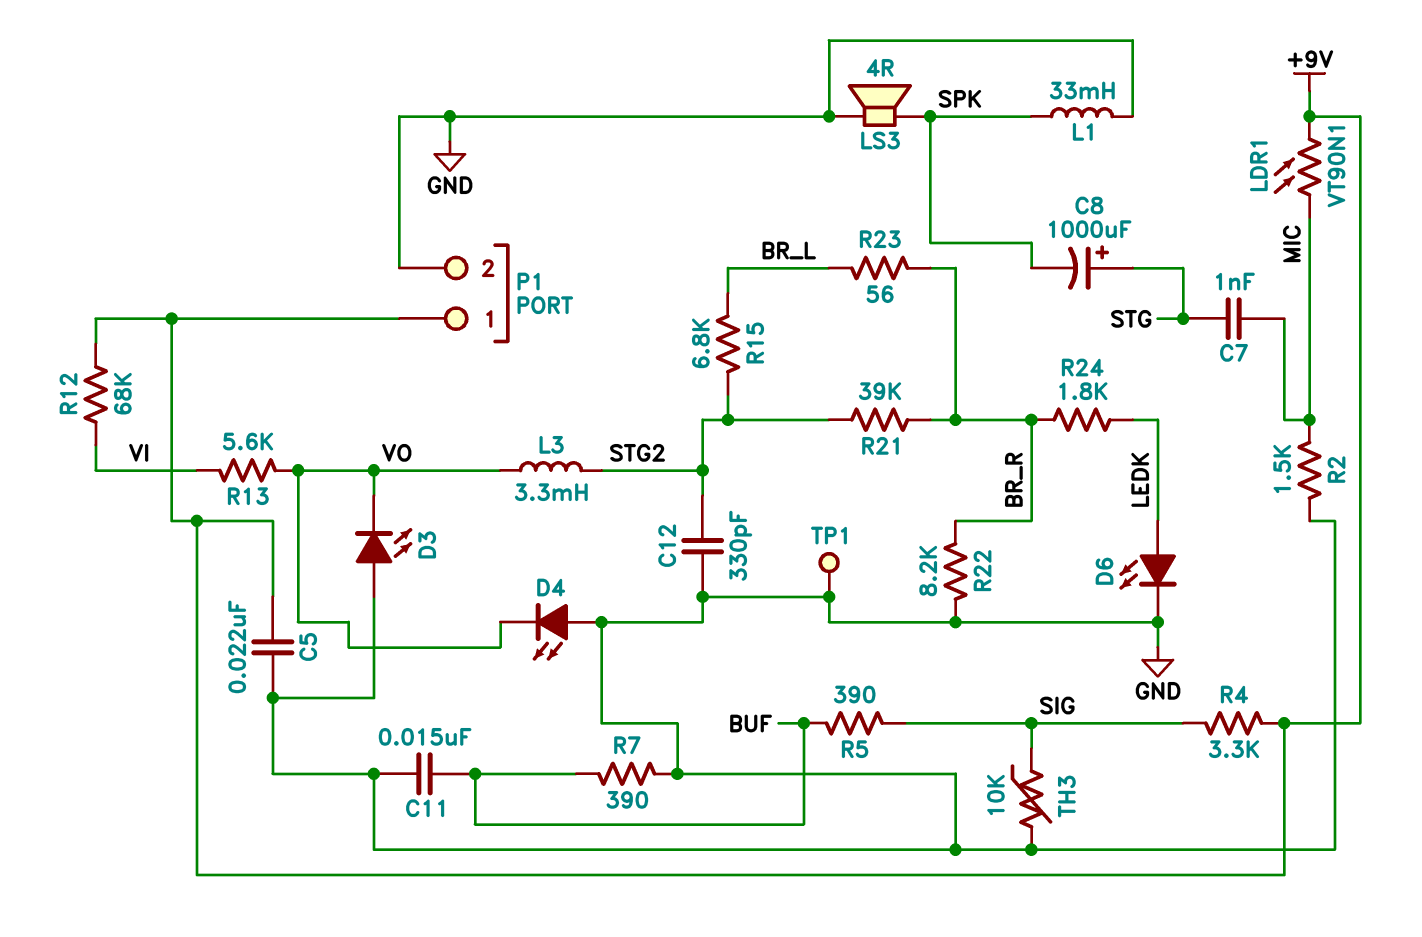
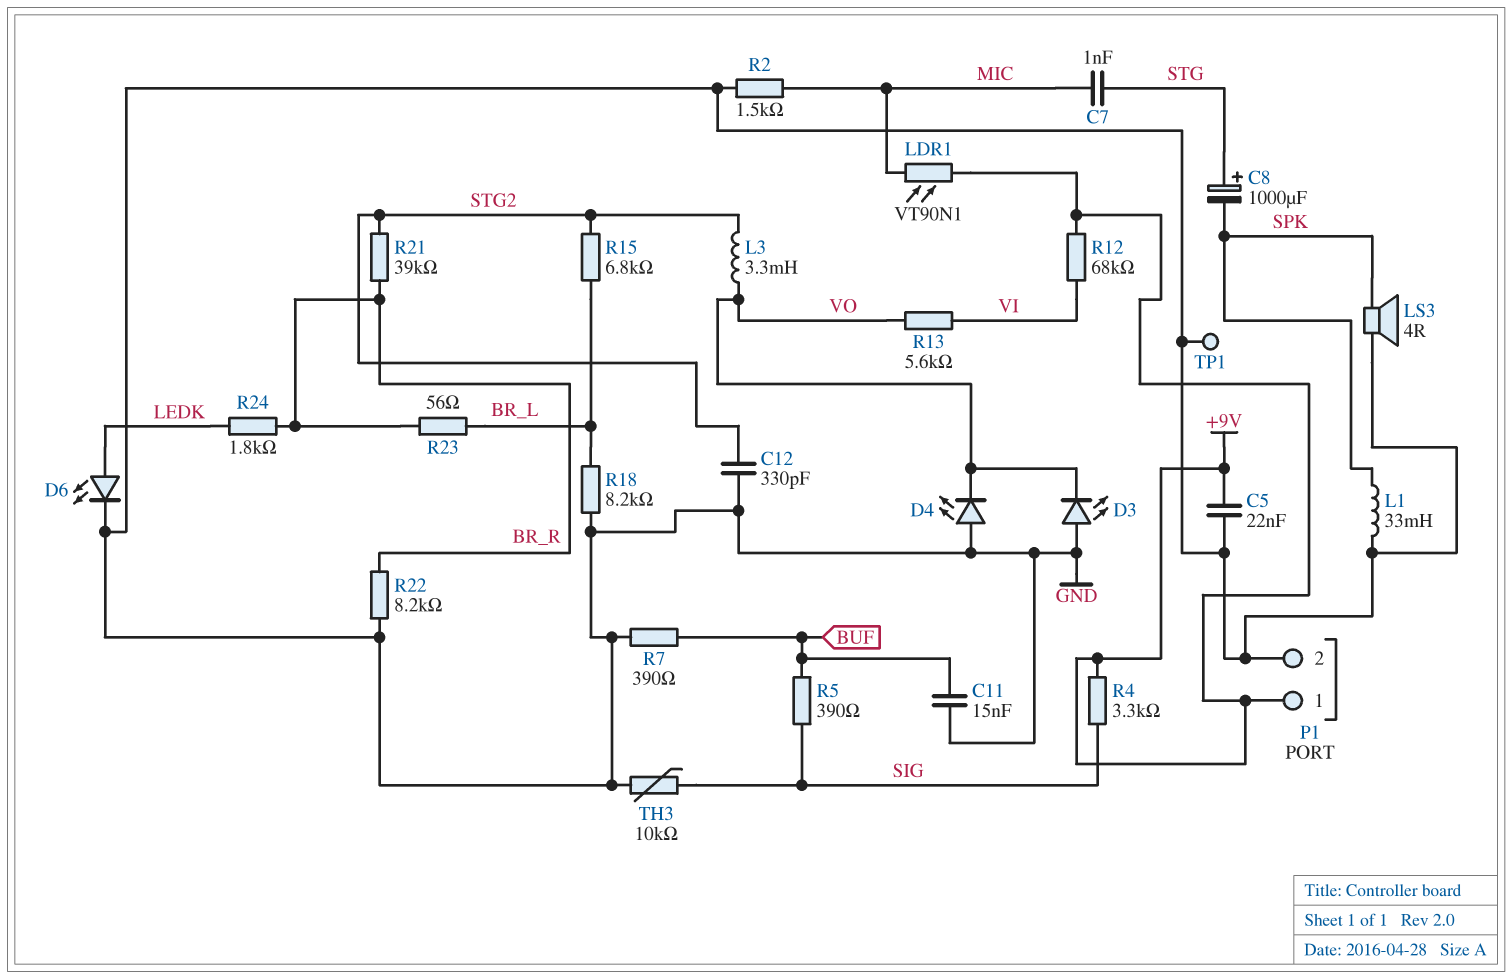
R18: none -> 8.2k (BR_L, GND)

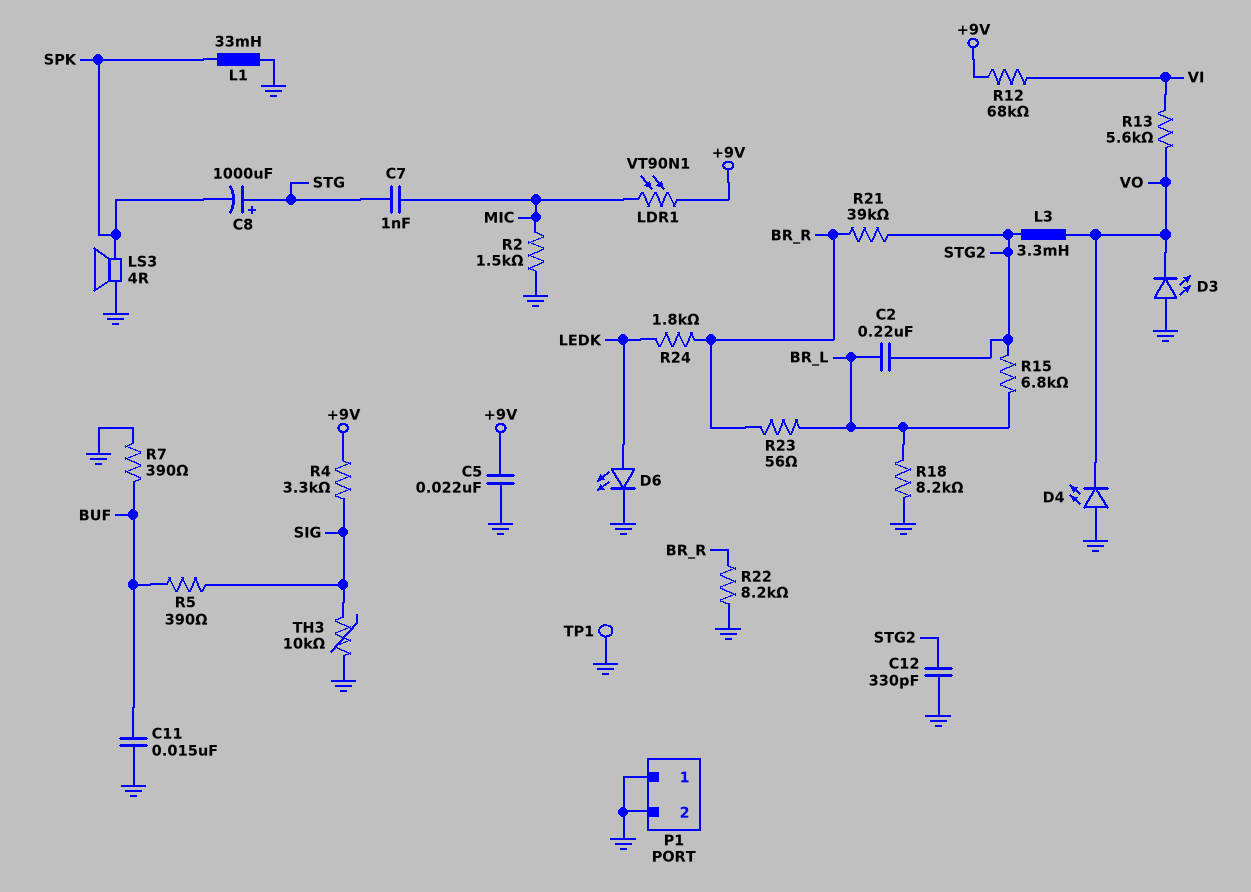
C2: none -> 220nF (BR_L, STG2)
P1 pin 1: +9V -> GND

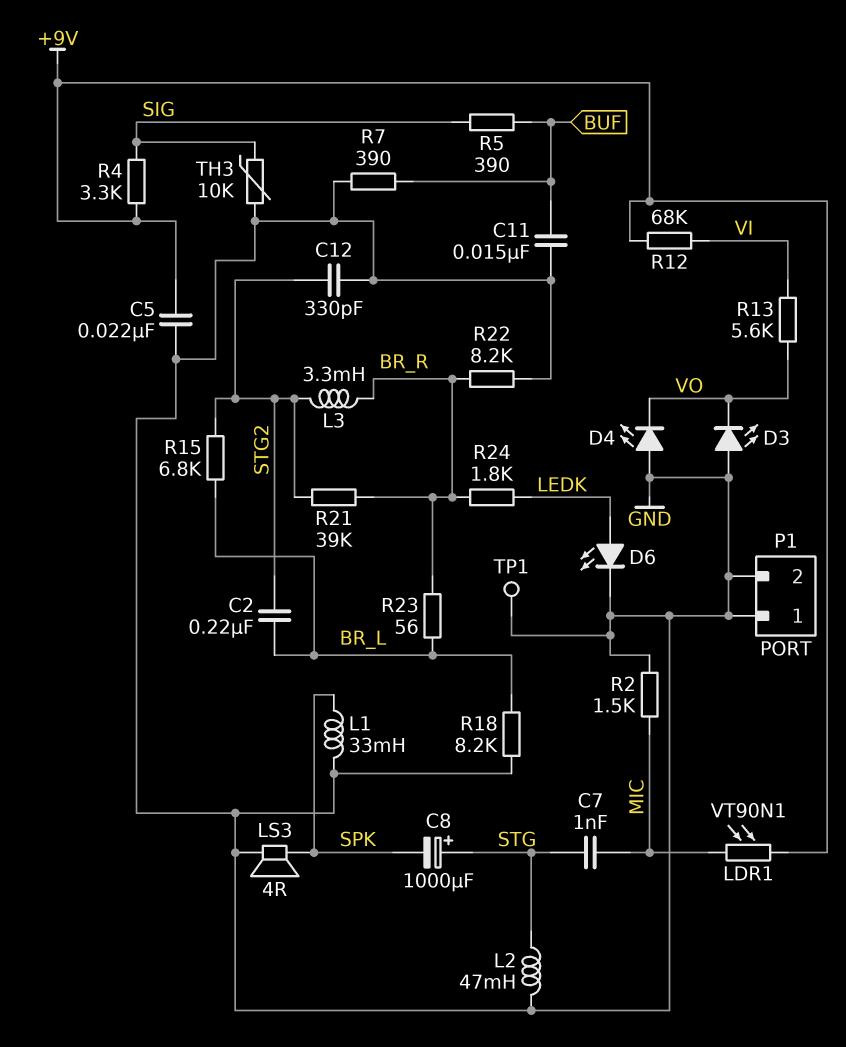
L2: none -> 47mH (GND, STG)
L3: 3.3mH (STG2, VO) -> 3.3mH (BR_R, STG2)

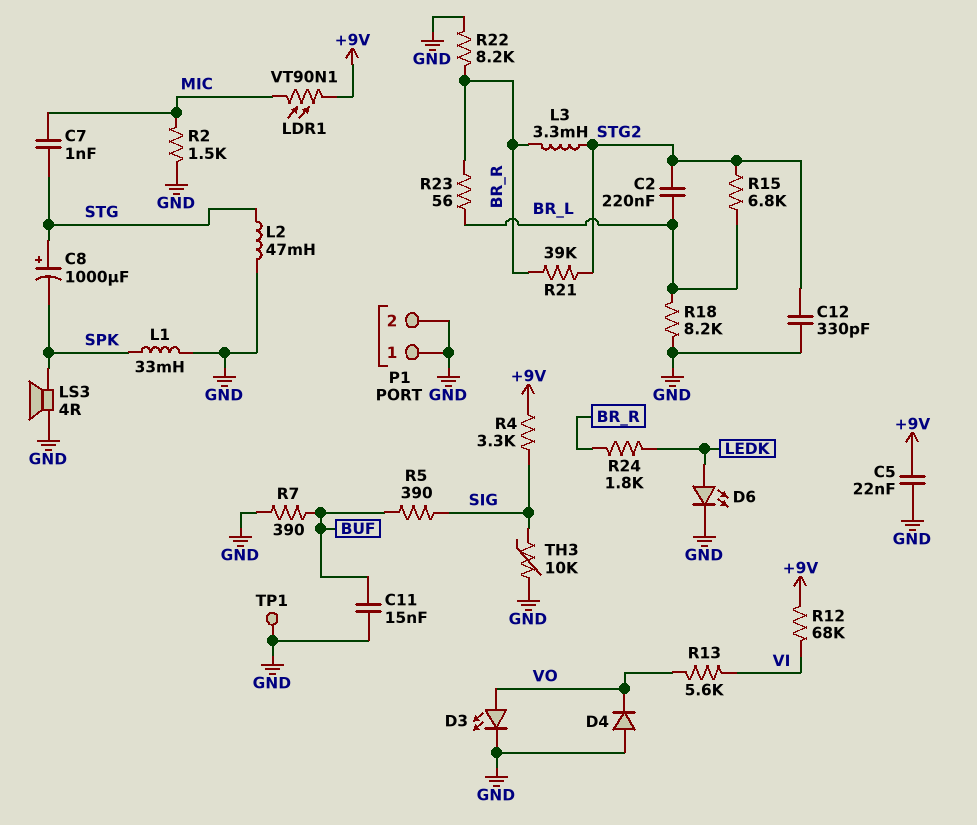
D3: LED (A GND, K VO) -> LED (A VO, K GND)
D4: LED (A GND, K VO) -> diode (A GND, K VO)

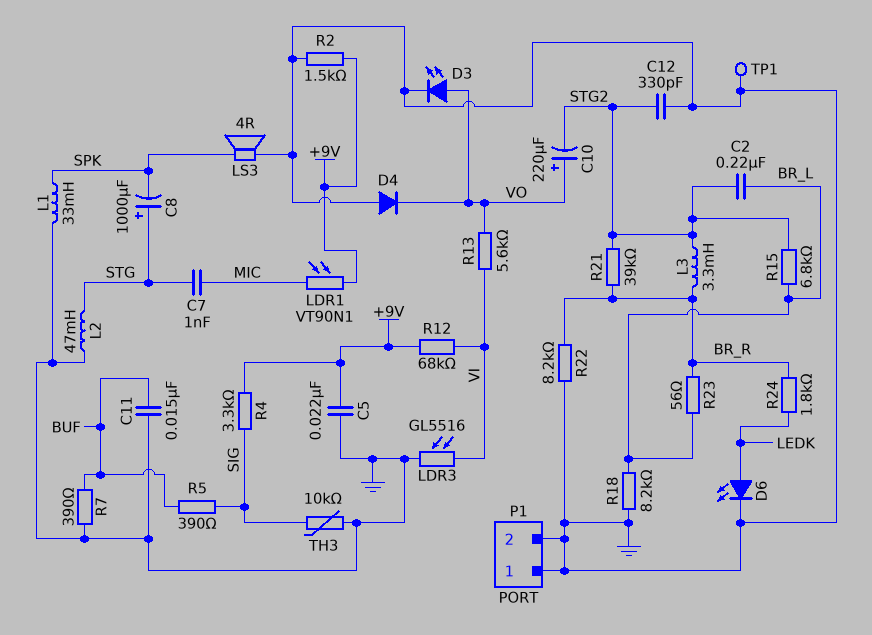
C10: none -> 220uF (plus VO, minus STG2)
LDR3: none -> GL5516 (GND, VI)
R2: 1.5k (GND, MIC) -> 1.5k (+9V, GND)

